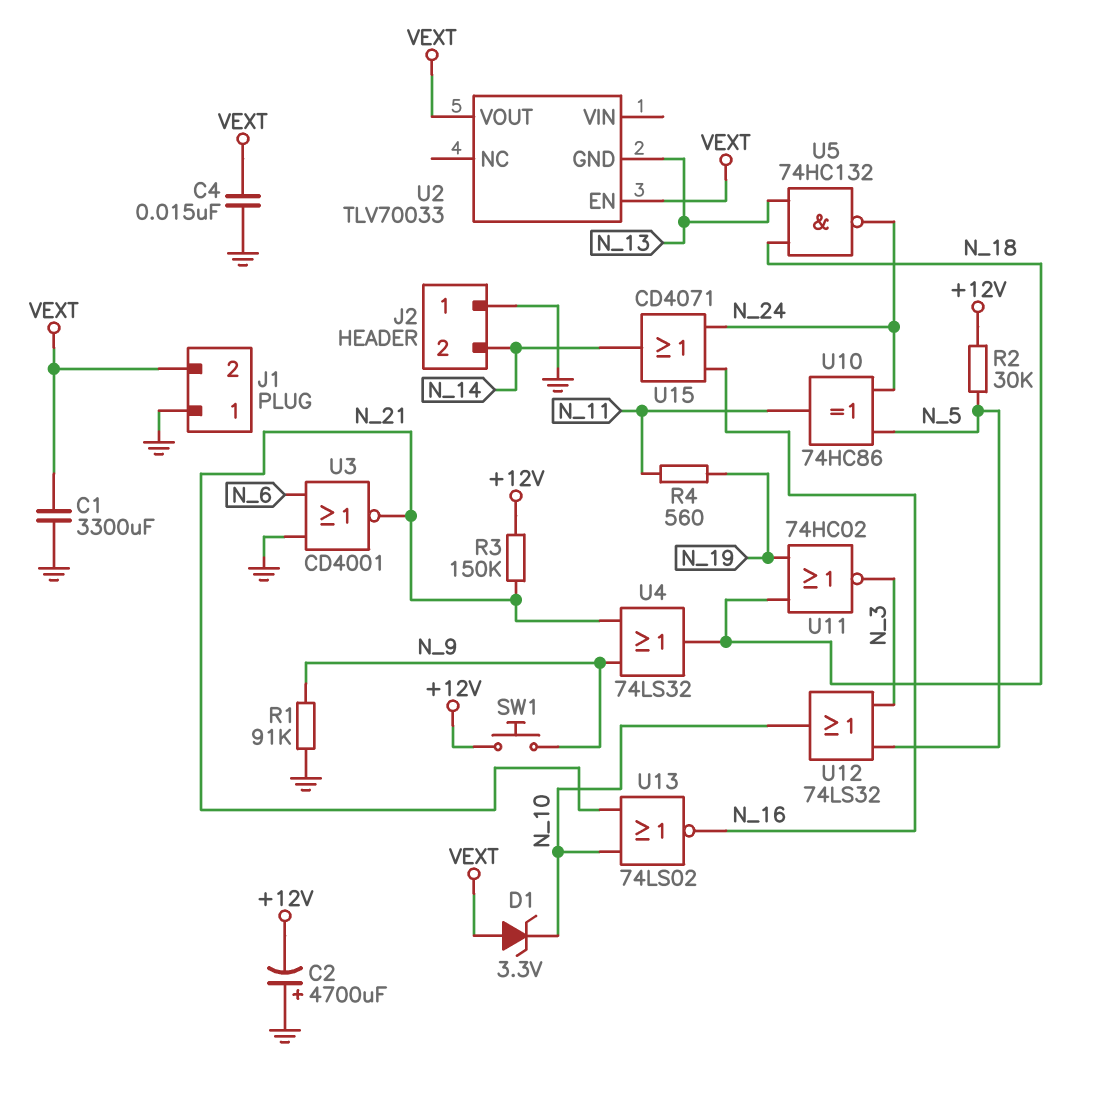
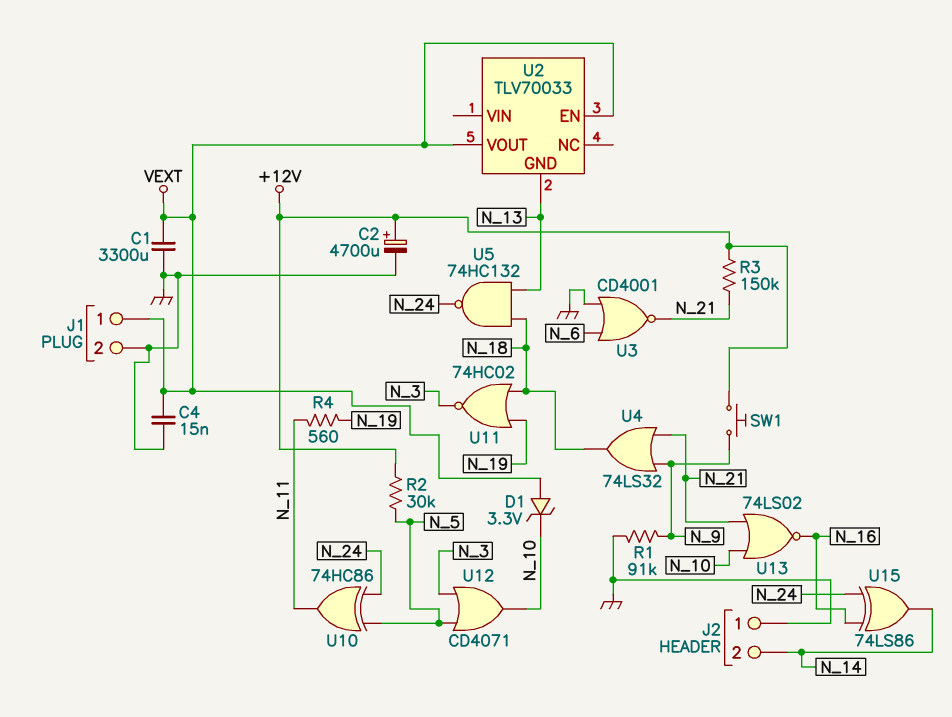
C2: 4700uF (plus GND, minus +12V) -> 4700uF (plus +12V, minus GND)
J1 pin 1: GND -> VEXT
J1 pin 2: VEXT -> GND
U12: OR 74LS32 (in N_3, in N_5, out N_10) -> OR CD4071 (in N_3, in N_5, out N_10)
U15: OR CD4071 (in N_16, in N_24, out N_14) -> XOR 74LS86 (in N_16, in N_24, out N_14)

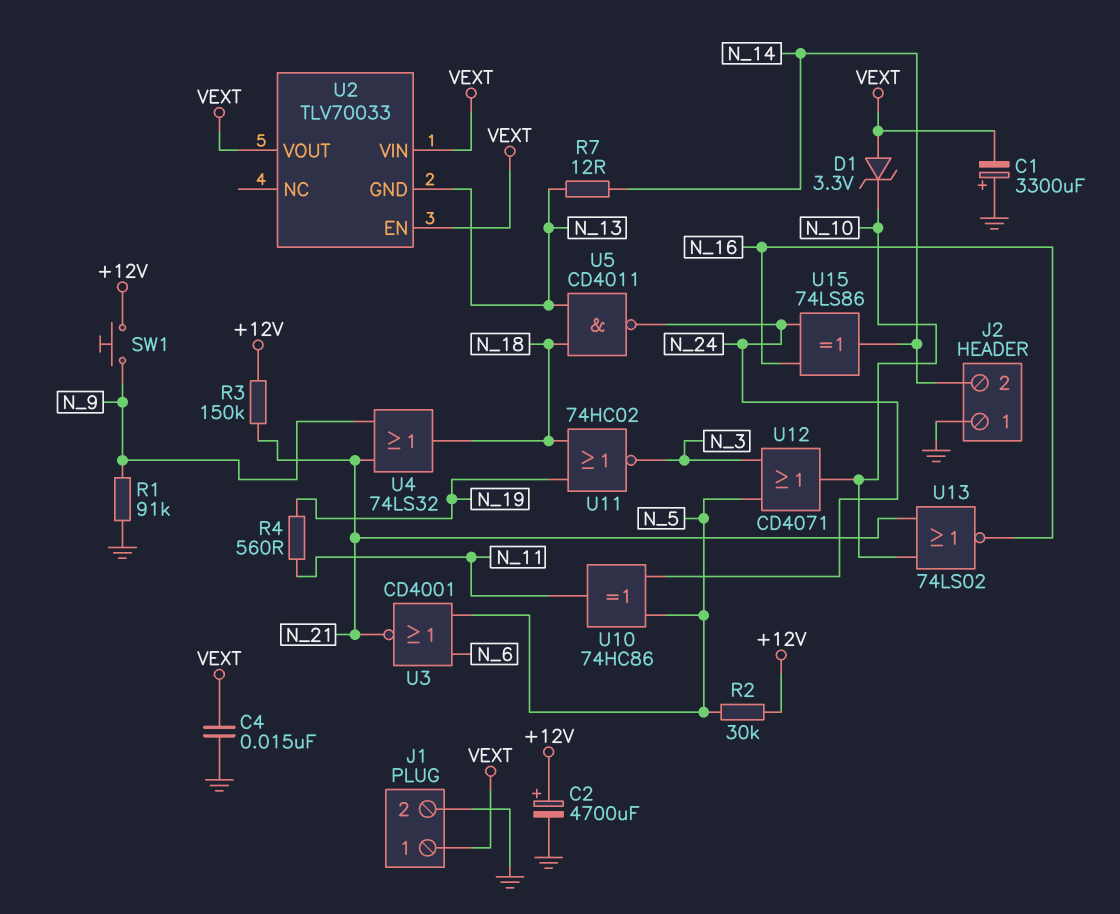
C1: 3300uF (GND, VEXT) -> 3300uF (plus GND, minus VEXT)
R7: none -> 12 (N_13, N_14)
U2 pin VIN: none -> VEXT
U3: NOR CD4001 (in GND, in N_6, out N_21) -> NOR CD4001 (in N_5, in N_6, out N_21)
U5: NAND 74HC132 (in N_13, in N_18, out N_24) -> NAND CD4011 (in N_13, in N_18, out N_24)

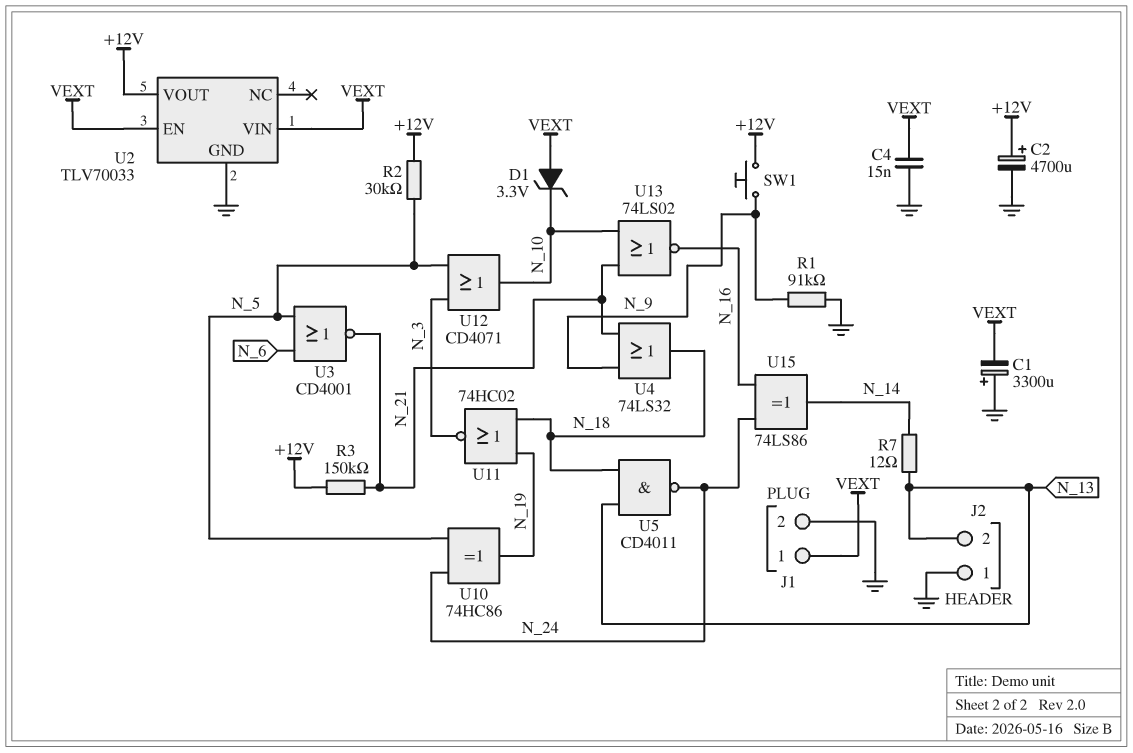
J2 pin 2: N_14 -> N_13
R4: 560 (N_11, N_19) -> none
U2 pin GND: N_13 -> GND
U2 pin VOUT: VEXT -> +12V
U10: XOR 74HC86 (in N_5, in N_24, out N_11) -> XOR 74HC86 (in N_5, in N_24, out N_19)

